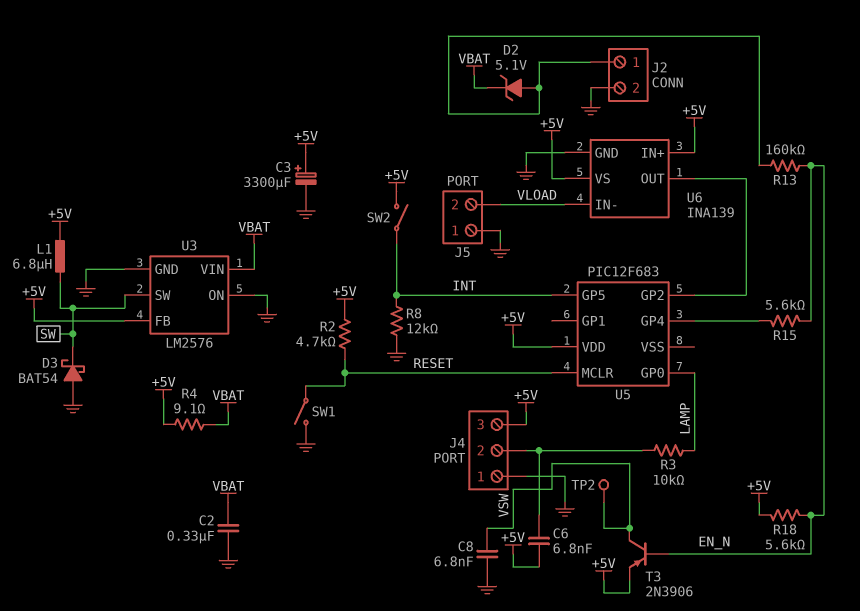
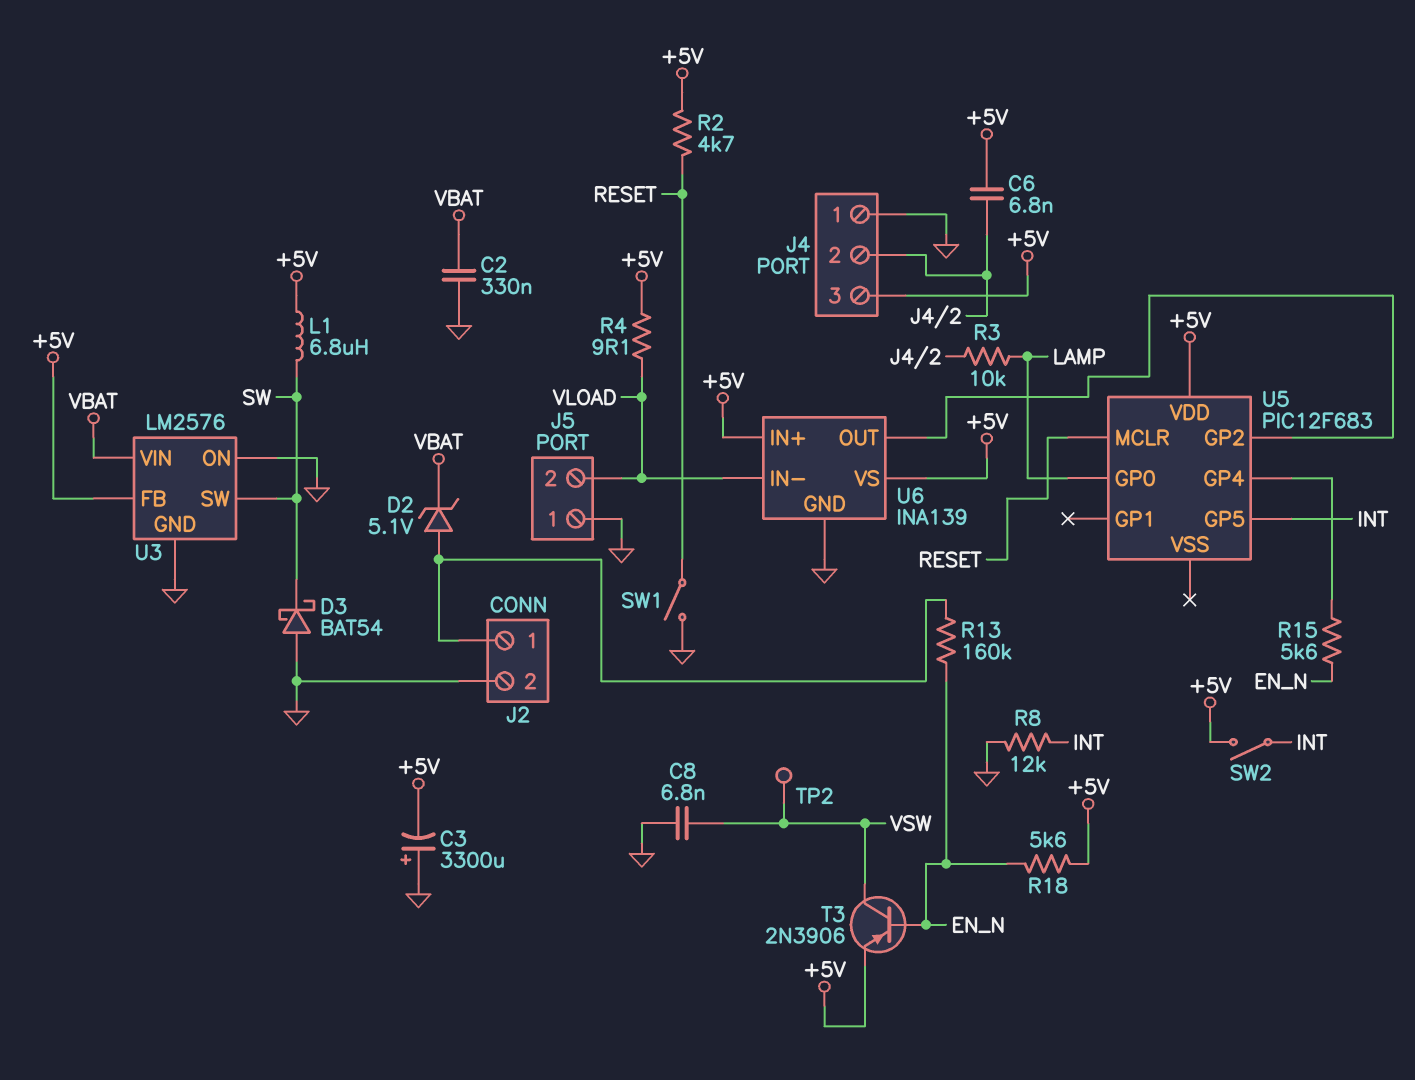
C3: 3300uF (plus +5V, minus GND) -> 3300uF (plus GND, minus +5V)
R4: 9.1 (+5V, VBAT) -> 9.1 (+5V, VLOAD)

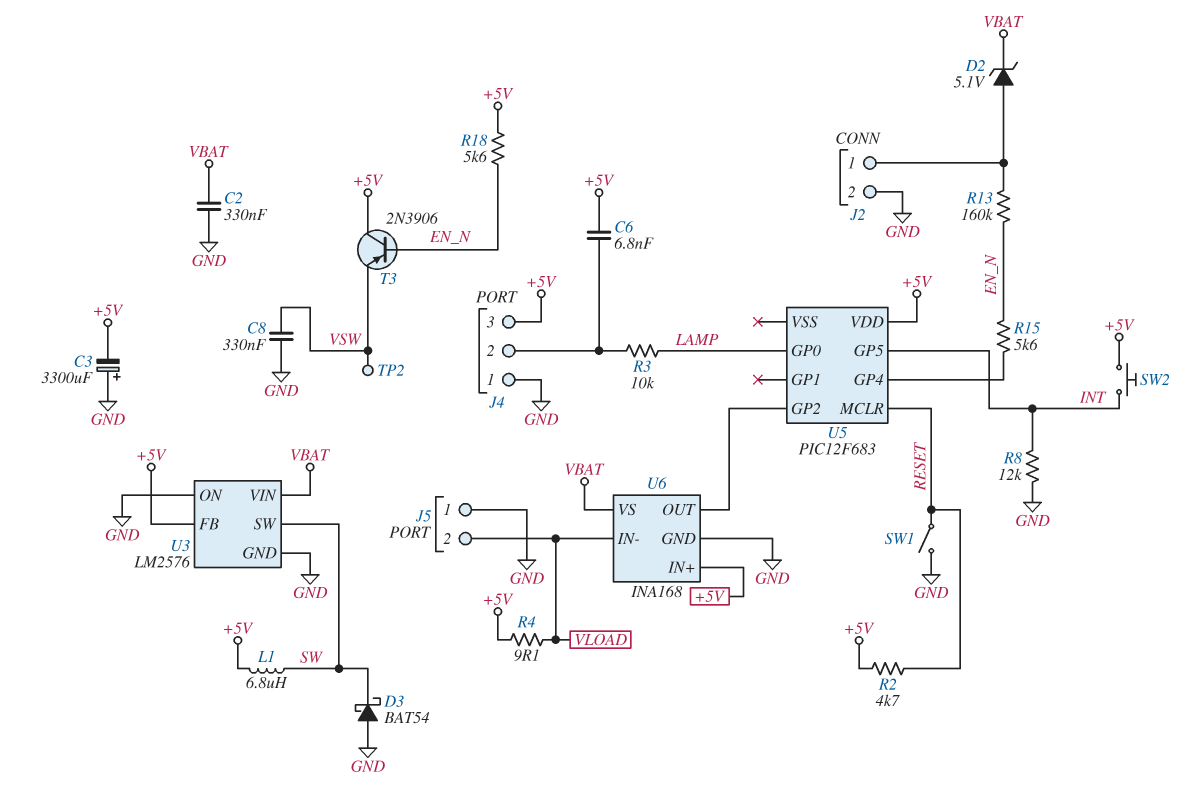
C8: 6.8nF (GND, VSW) -> 330nF (GND, VSW)
SW2: switch (+5V, INT) -> button (+5V, INT)
T3: PNP 2N3906 (B EN_N, C VSW, E +5V) -> PNP 2N3906 (B EN_N, C +5V, E VSW)
U6: INA139 -> INA168
U6 pin VS: +5V -> VBAT

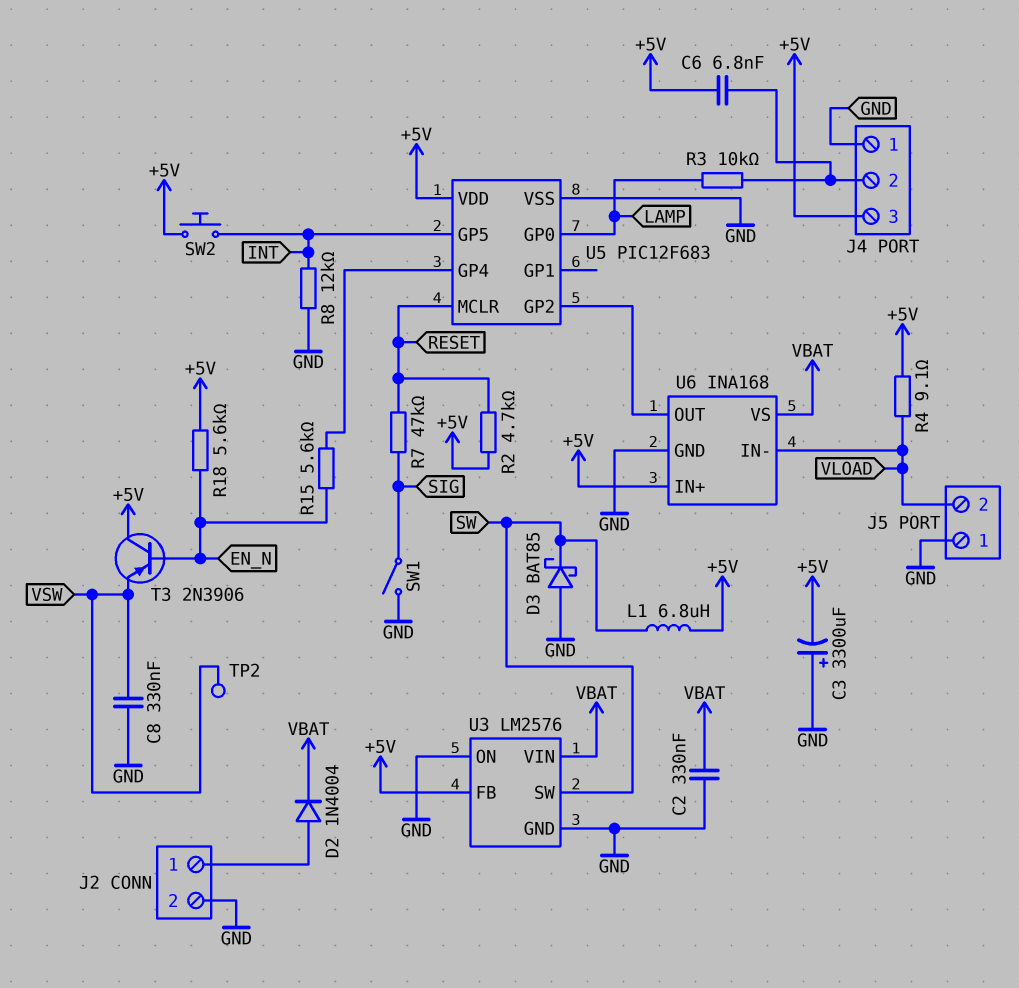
D2: zener 5.1V (A J2/1, K VBAT) -> diode 1N4004 (A J2/1, K VBAT)
D3: schottky BAT54 (A GND, K SW) -> schottky BAT85 (A GND, K SW)
R7: none -> 47k (RESET, SIG)
R13: 160k (EN_N, J2/1) -> none
SW1: switch (GND, RESET) -> switch (GND, SIG)
U5 pin VSS: none -> GND

